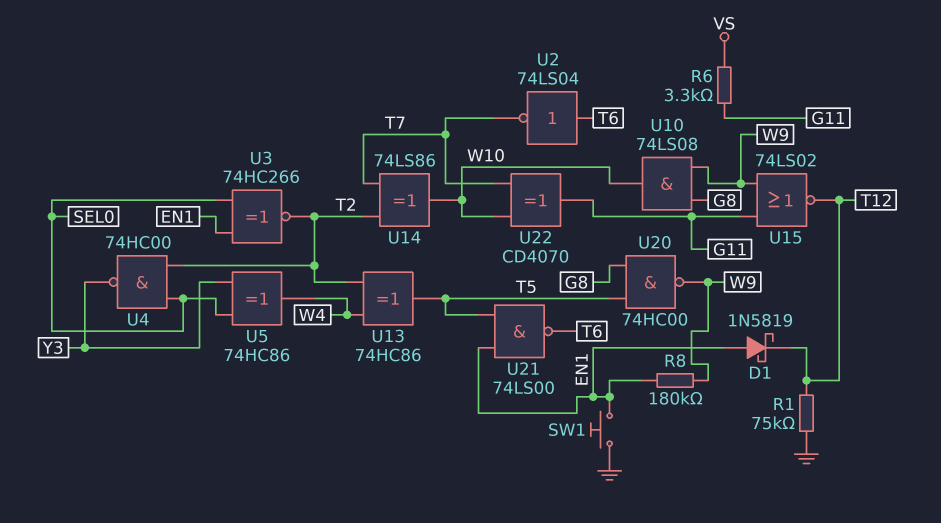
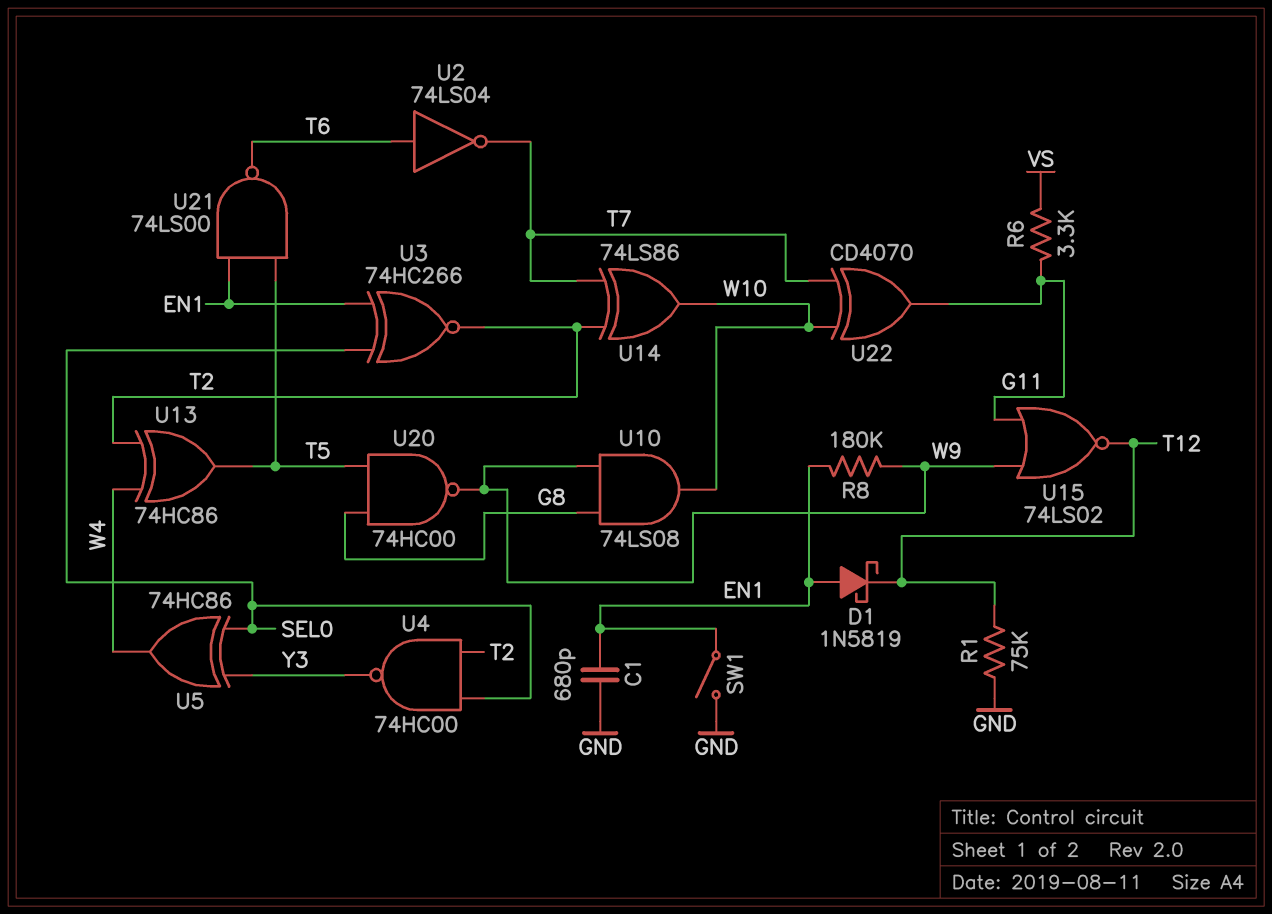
C1: none -> 680pF (EN1, GND)
SW1: button (EN1, GND) -> switch (EN1, GND)

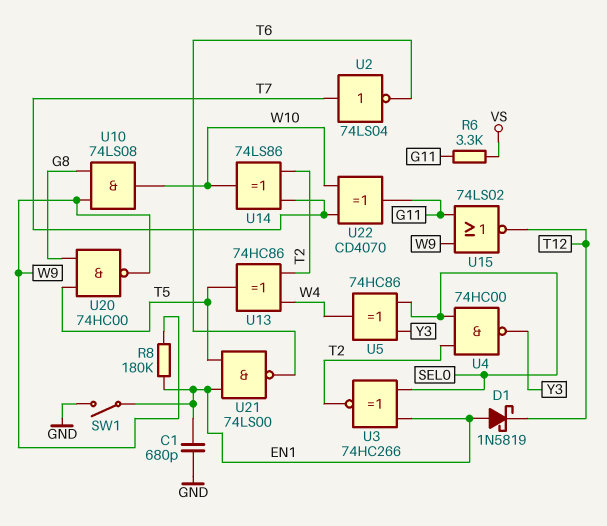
R1: 75k (GND, T12) -> none
U2: NOT 74LS04 (in T6, out T7) -> NOT 74LS04 (in T7, out T6)

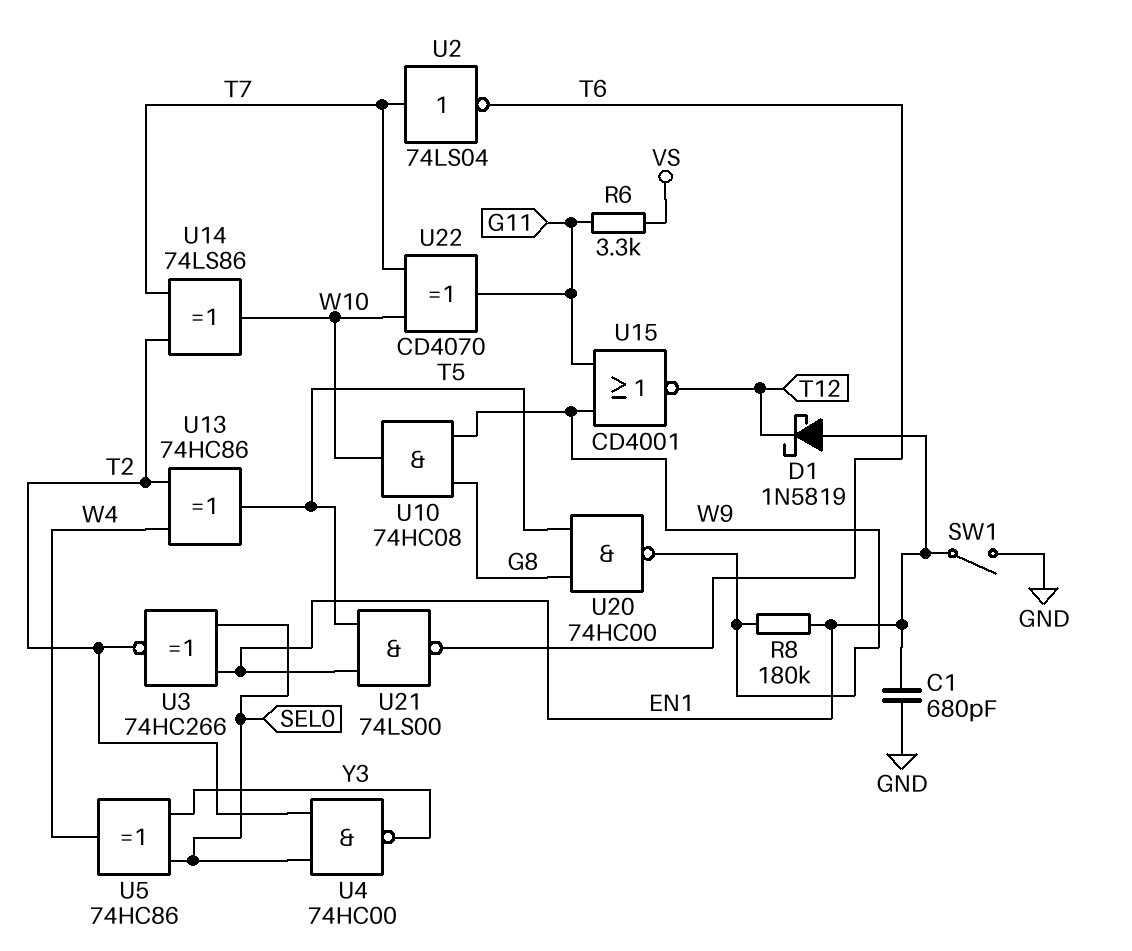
U10: AND 74LS08 (in G8, in W9, out W10) -> AND 74HC08 (in G8, in W9, out W10)
U15: NOR 74LS02 (in G11, in W9, out T12) -> NOR CD4001 (in G11, in W9, out T12)

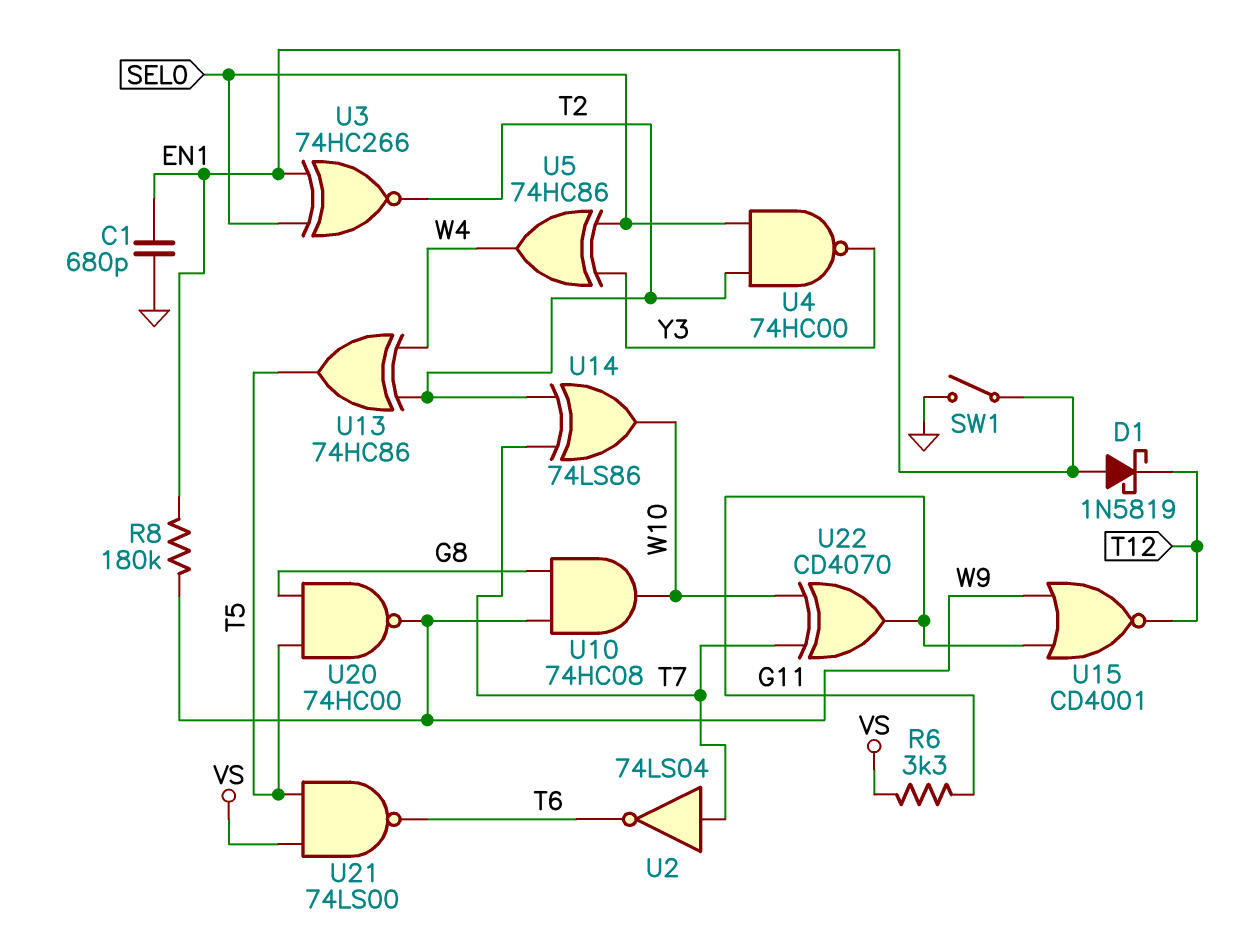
U21: NAND 74LS00 (in EN1, in T5, out T6) -> NAND 74LS00 (in T5, in VS, out T6)

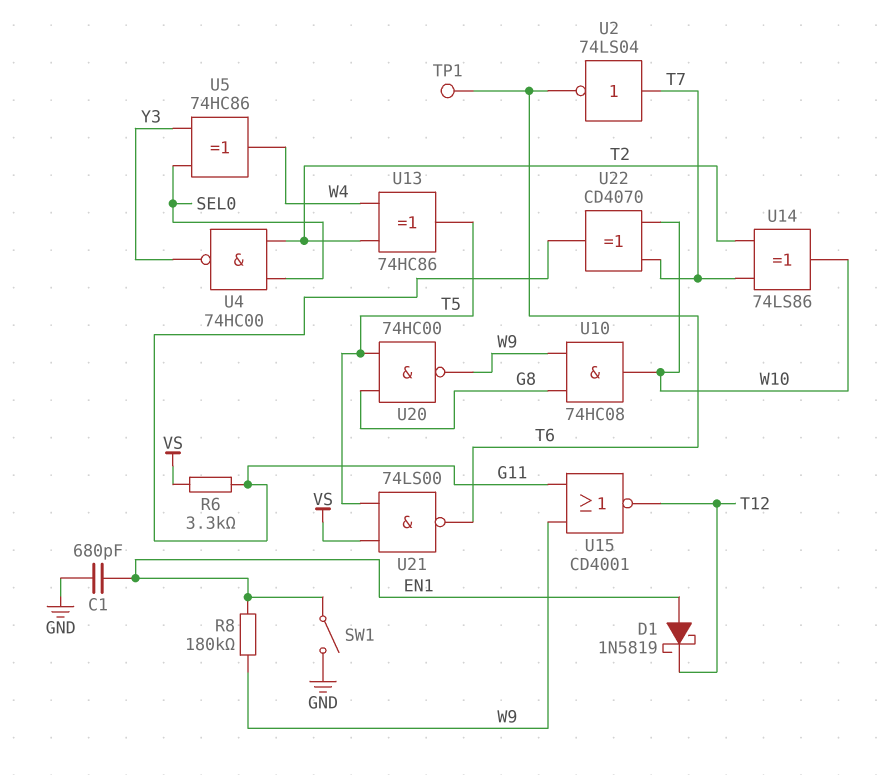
TP1: none -> test point (T6)
U3: XNOR 74HC266 (in EN1, in SEL0, out T2) -> none

